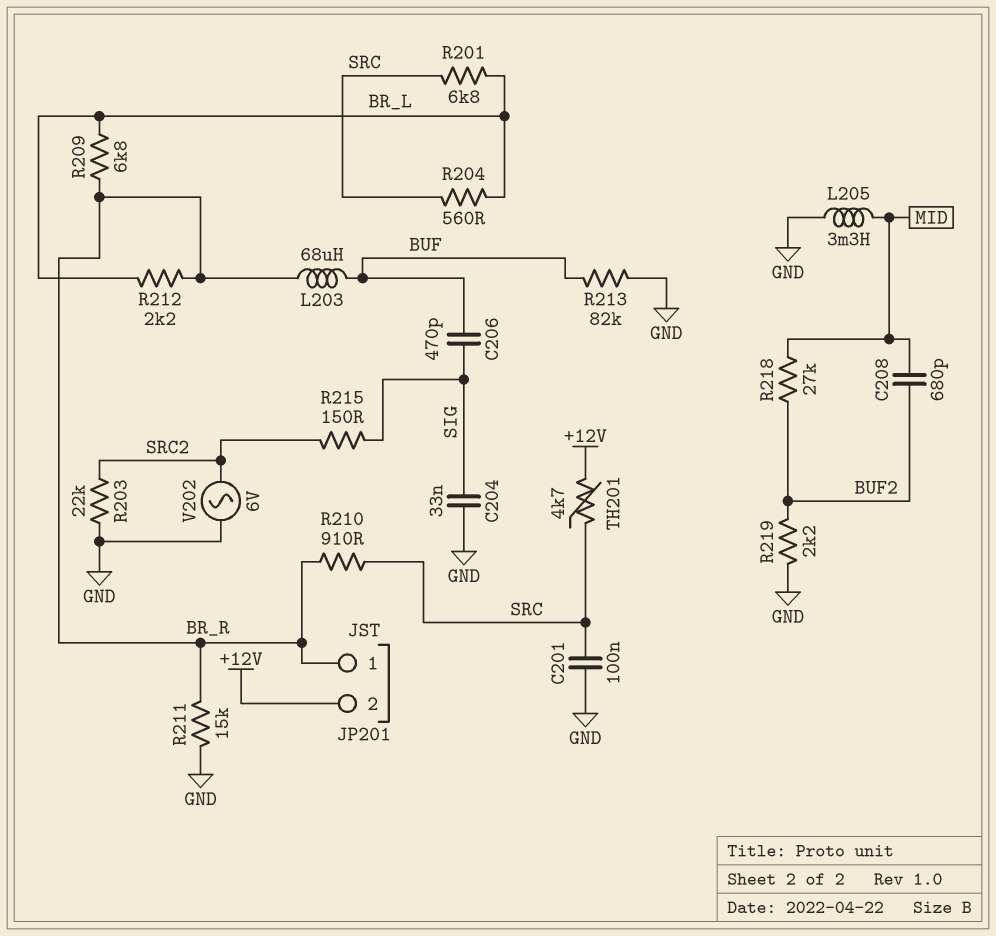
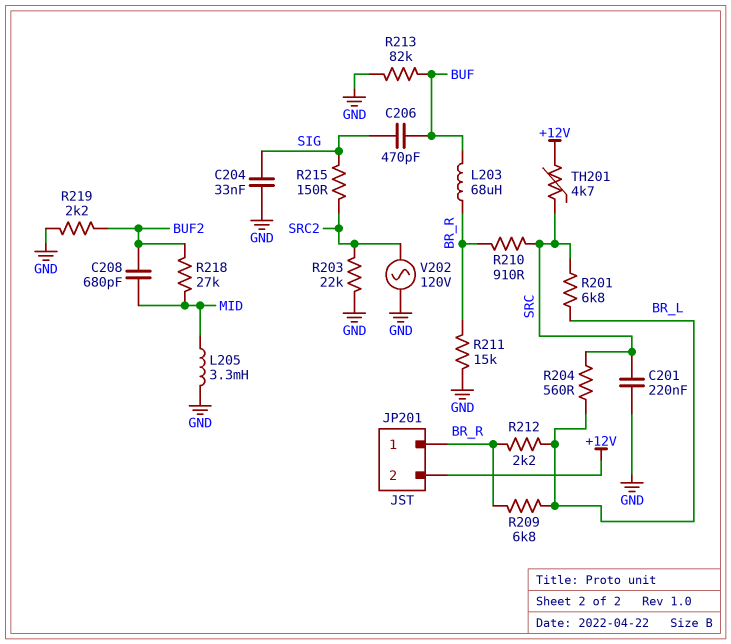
C201: 100nF (GND, SRC) -> 220nF (GND, SRC)
V202: AC 6V (GND, SRC2) -> AC 120V (GND, SRC2)

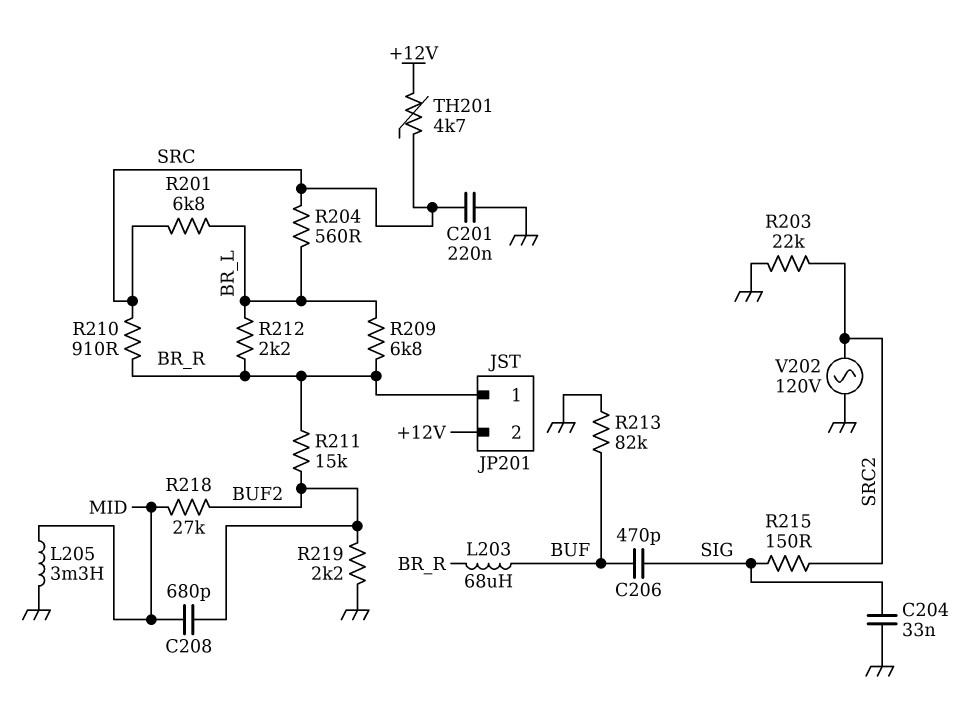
R211: 15k (BR_R, GND) -> 15k (BR_R, BUF2)

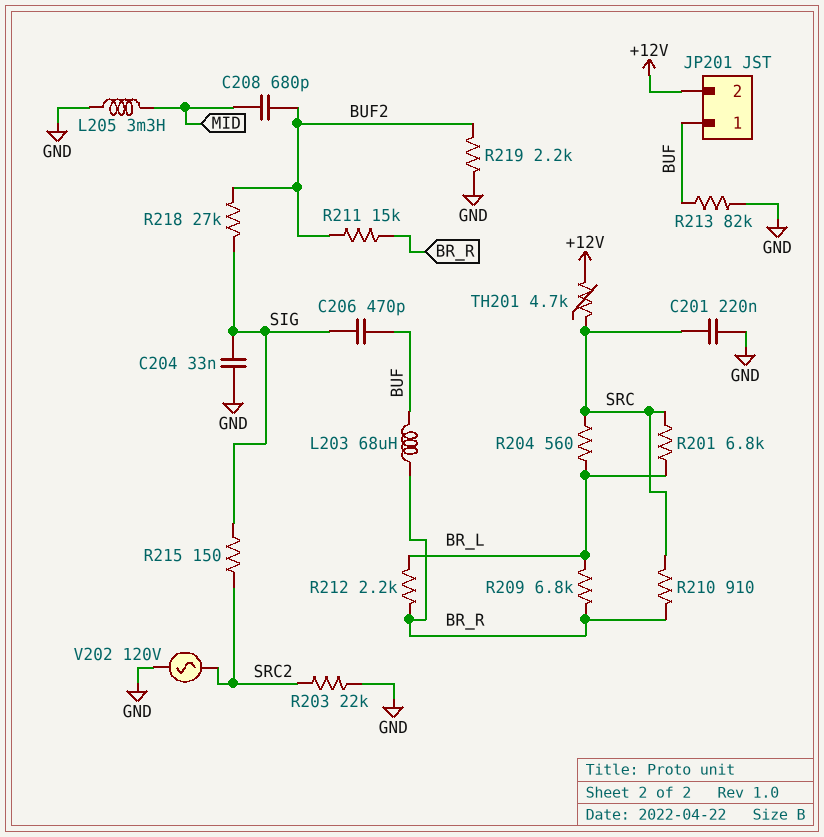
JP201 pin 1: BR_R -> BUF
R218: 27k (BUF2, MID) -> 27k (BUF2, SIG)

